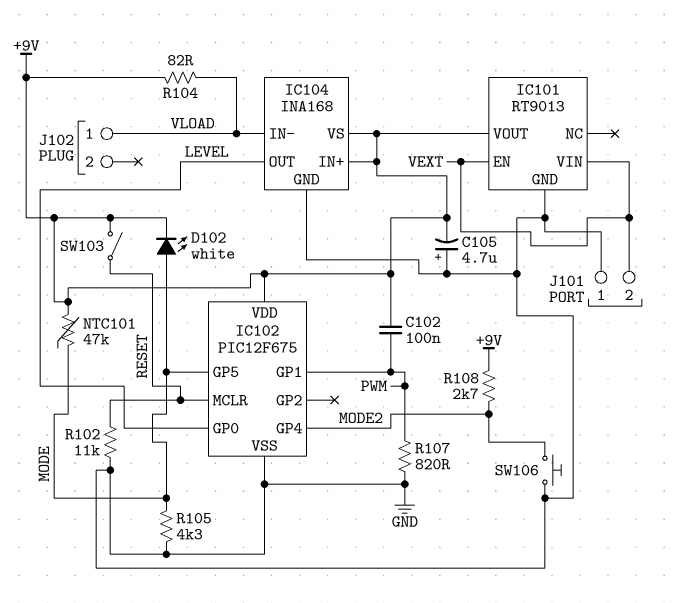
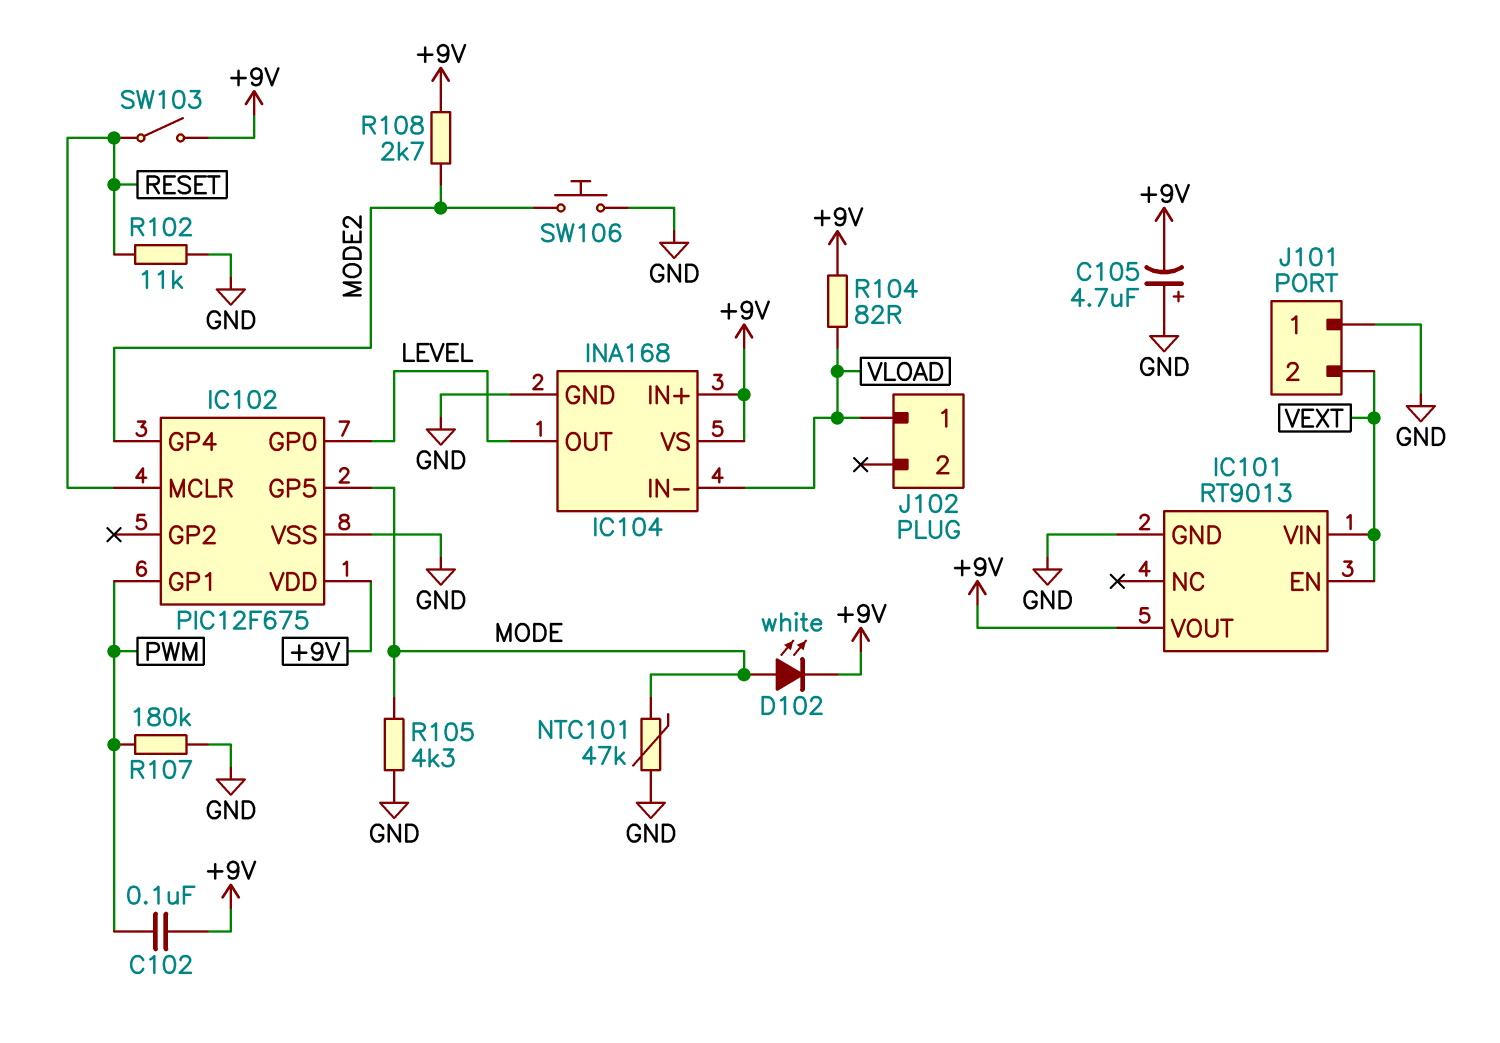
NTC101: 47k (+9V, MODE) -> 47k (GND, MODE)
R107: 820 (GND, PWM) -> 180k (GND, PWM)

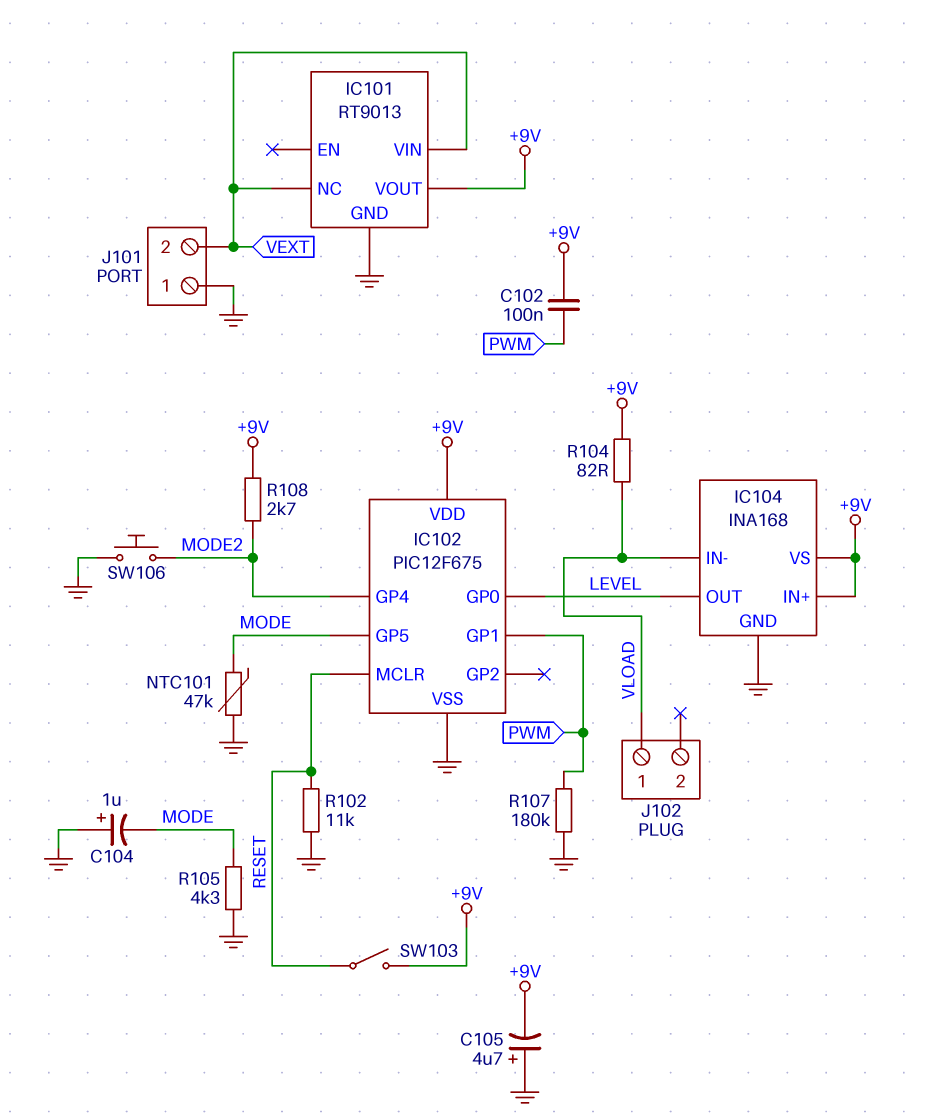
C104: none -> 1uF (plus GND, minus MODE)
D102: LED white (A MODE, K +9V) -> none
IC101 pin EN: VEXT -> none
IC101 pin NC: none -> VEXT

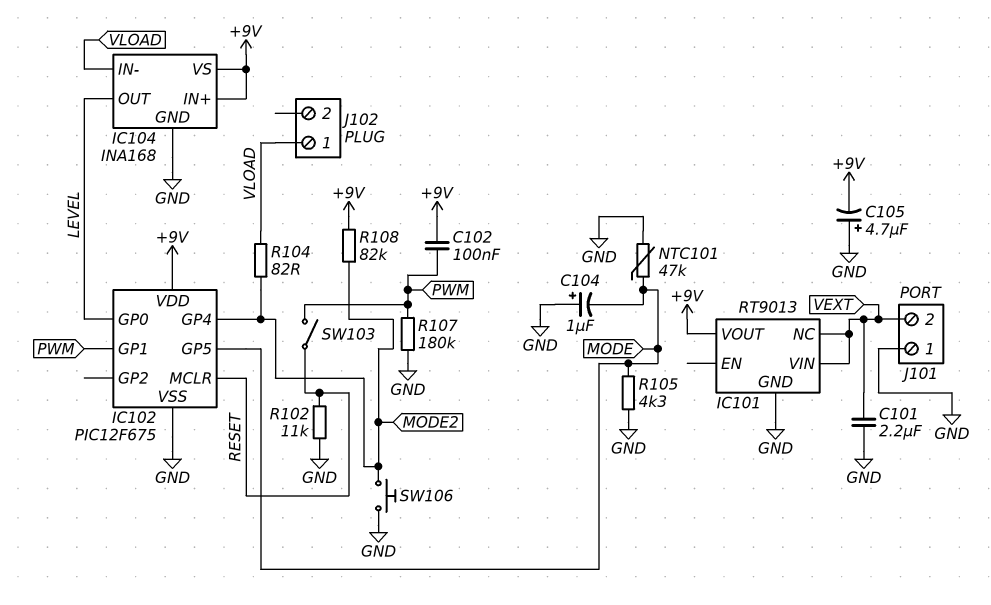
C101: none -> 2.2uF (GND, VEXT)
R104: 82 (+9V, VLOAD) -> 82 (MODE2, VLOAD)
R108: 2.7k (+9V, MODE2) -> 82k (+9V, MODE2)
SW103: switch (+9V, RESET) -> switch (PWM, RESET)

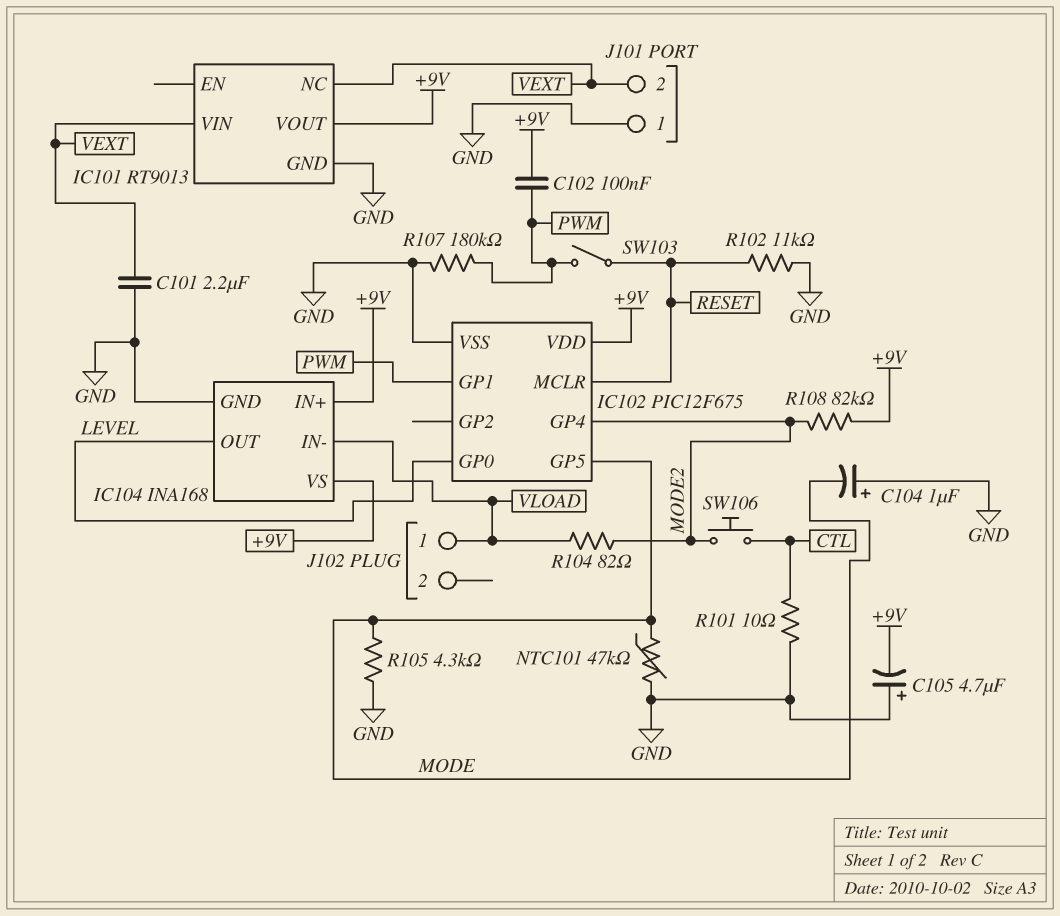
R101: none -> 10 (CTL, GND)
SW106: button (GND, MODE2) -> button (CTL, MODE2)

